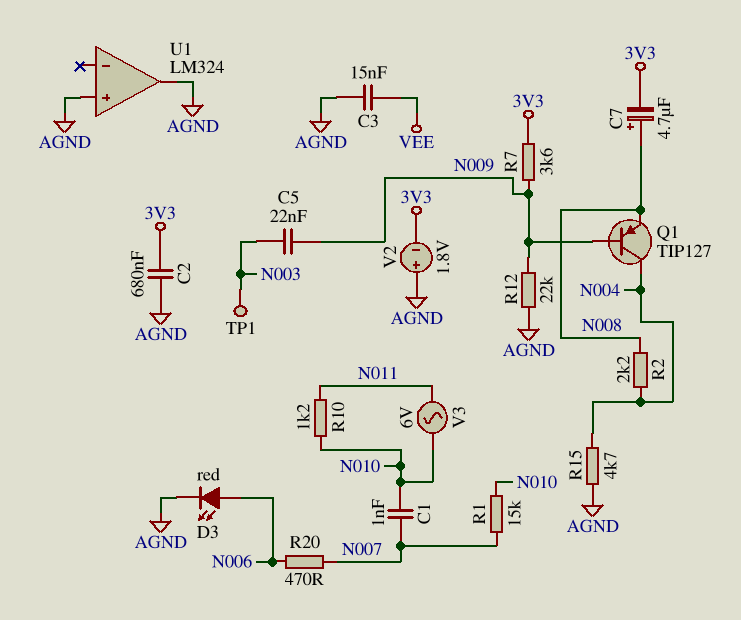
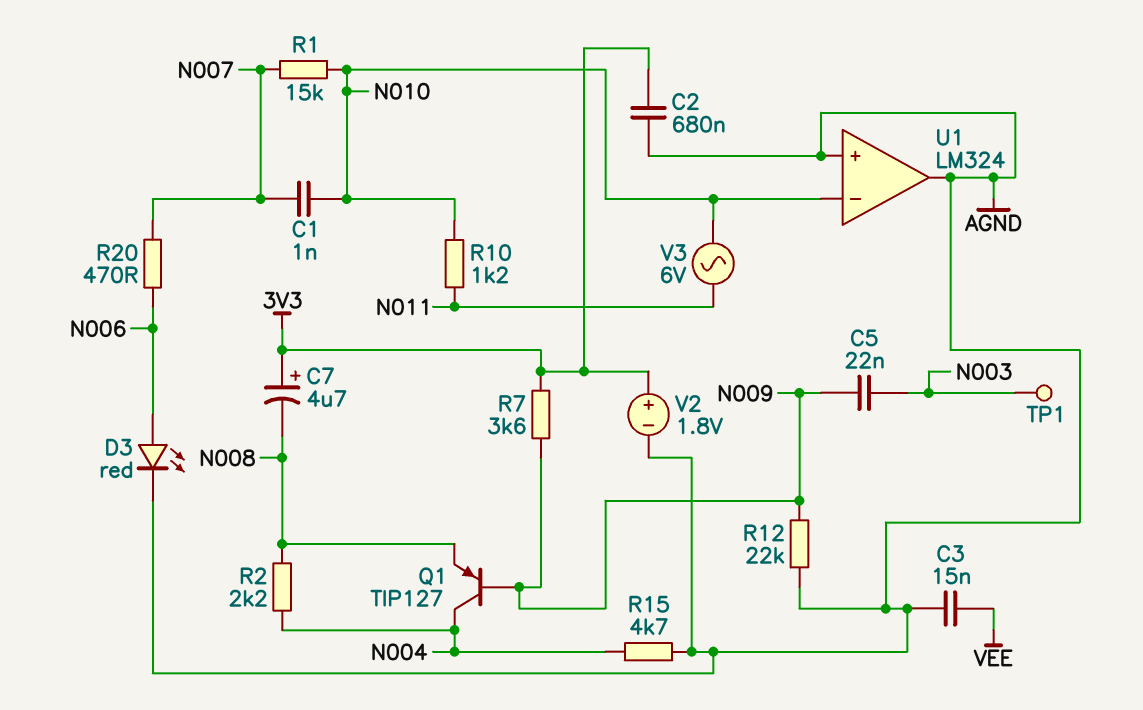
C7: 4.7uF (plus N008, minus 3V3) -> 4.7uF (plus 3V3, minus N008)
U1 pin in-: none -> N010
V2: 1.8V (plus AGND, minus 3V3) -> 1.8V (plus 3V3, minus AGND)

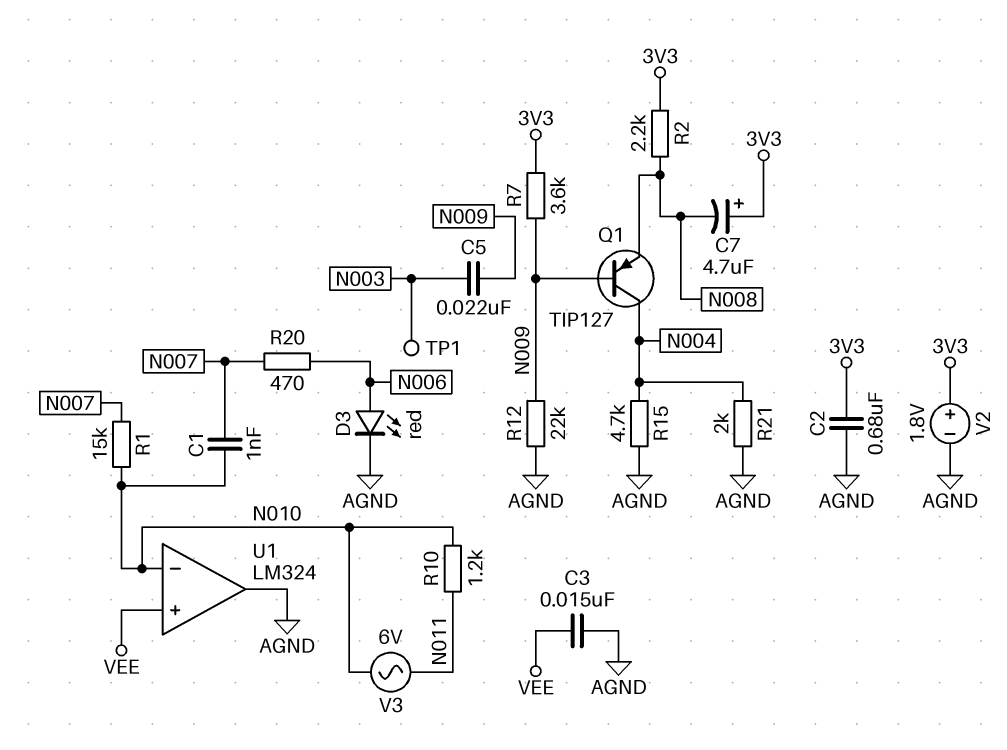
R2: 2.2k (N004, N008) -> 2.2k (3V3, N008)
R21: none -> 2k (AGND, N004)
U1 pin in+: AGND -> VEE

